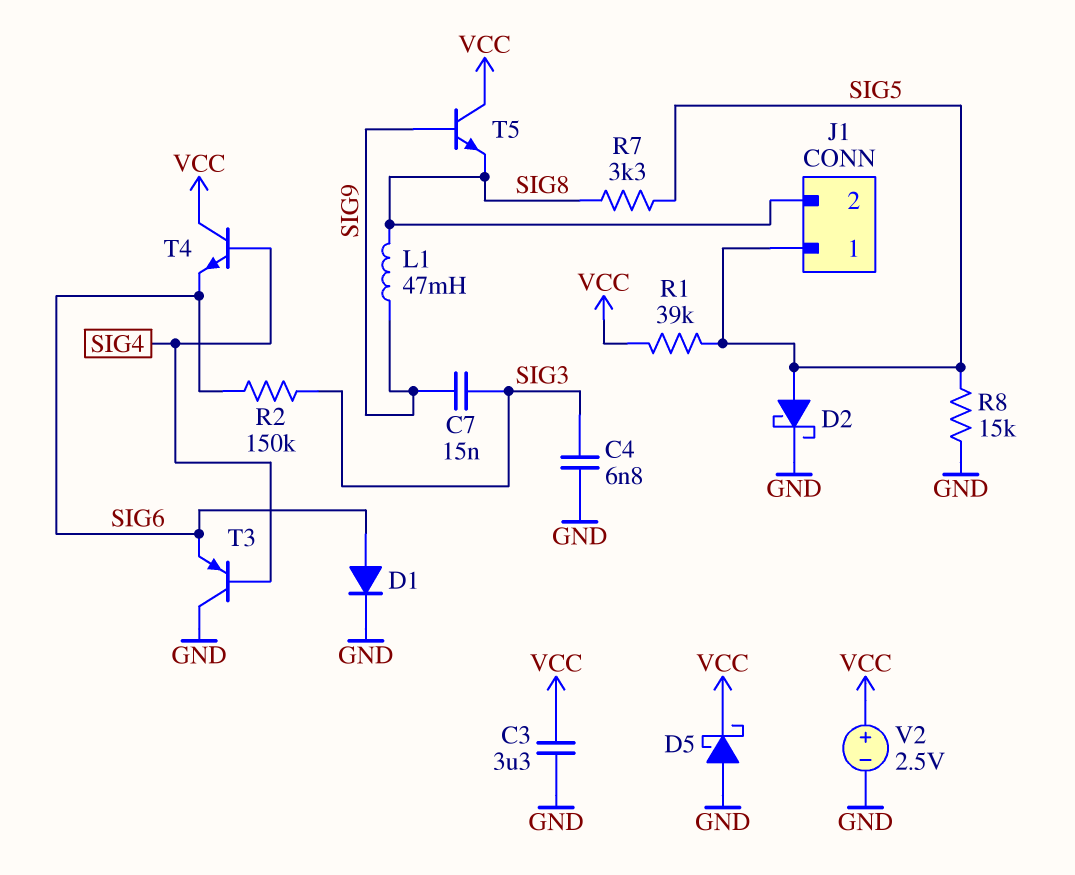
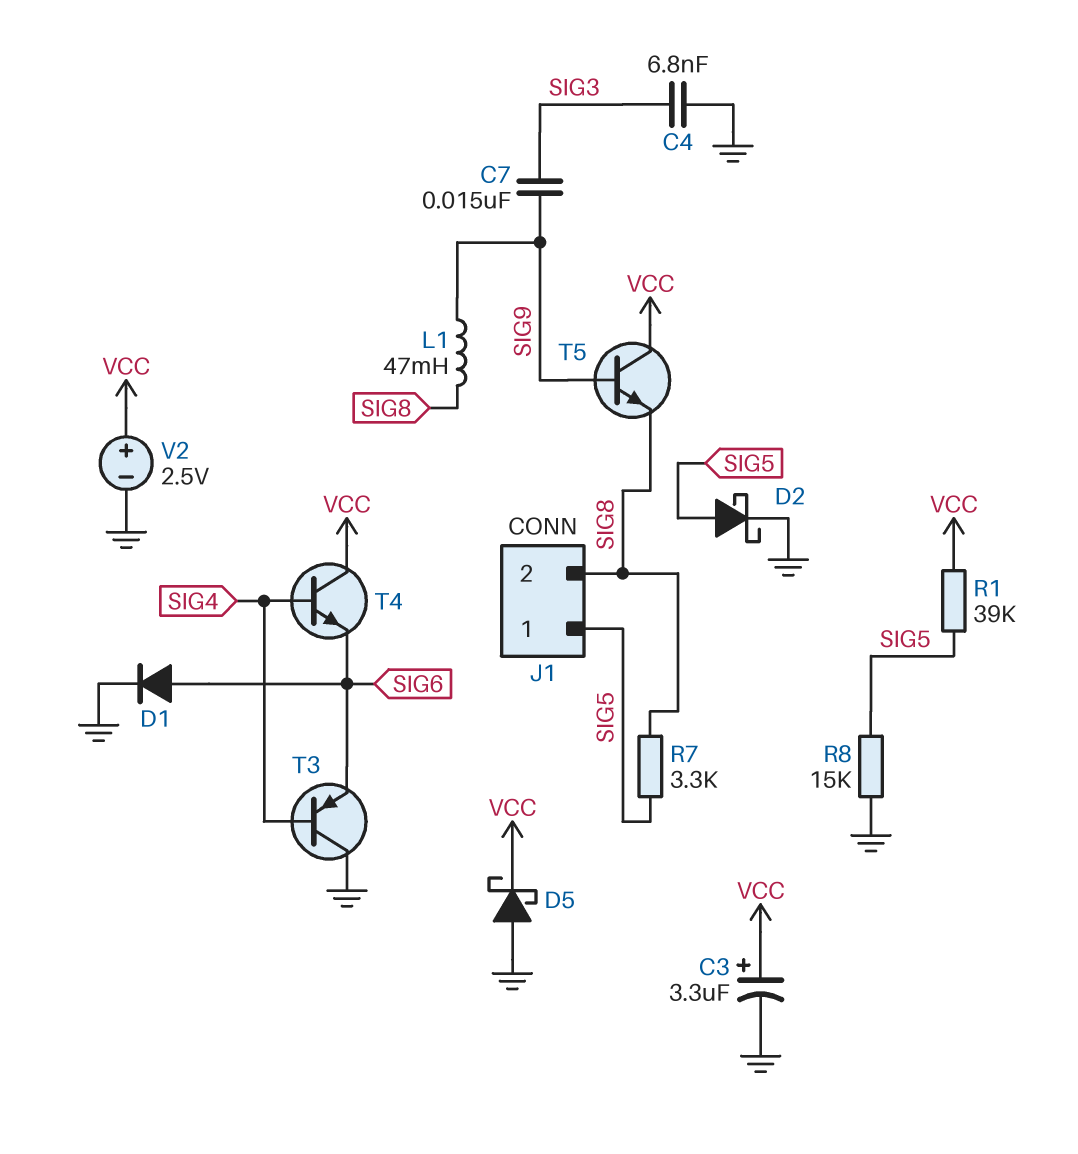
C3: 3.3uF (GND, VCC) -> 3.3uF (plus VCC, minus GND)
R2: 150k (SIG3, SIG6) -> none

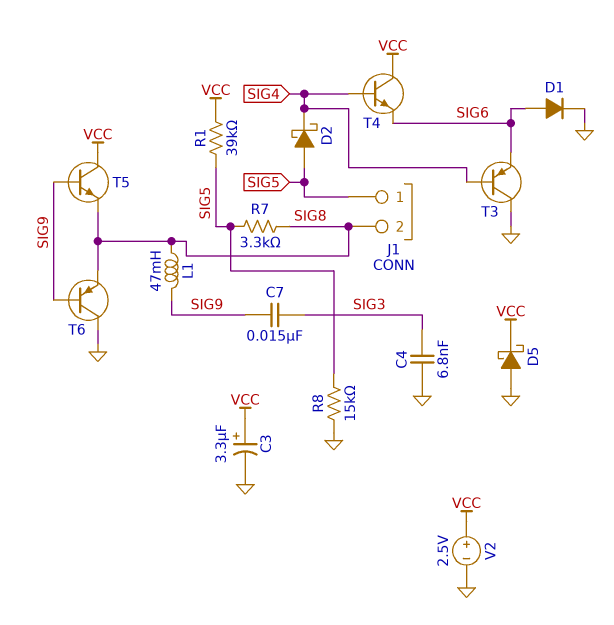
D2: schottky (A SIG5, K GND) -> schottky (A SIG5, K SIG4)
T6: none -> PNP (B SIG9, C GND, E SIG8)

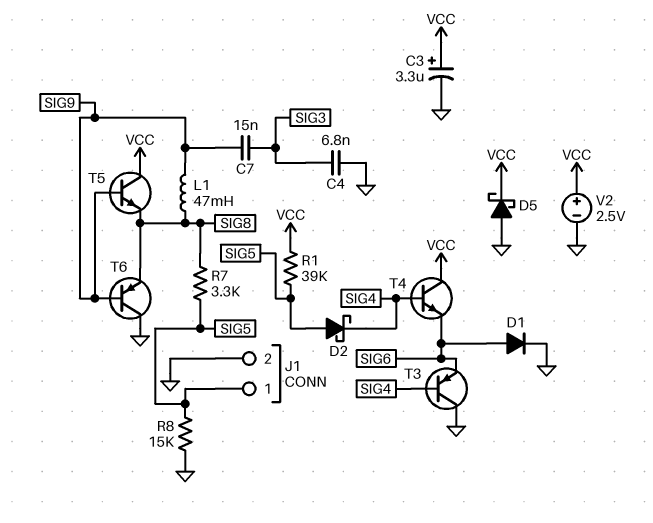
J1 pin 2: SIG8 -> GND

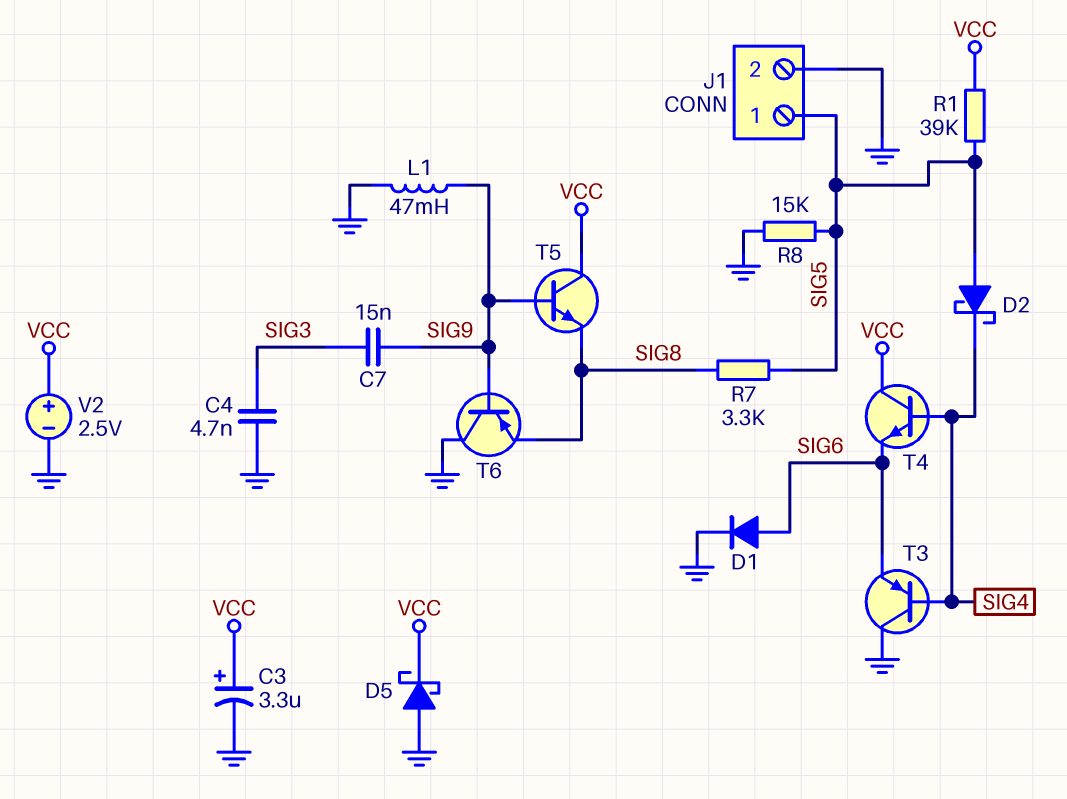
C4: 6.8nF (GND, SIG3) -> 4.7nF (GND, SIG3)
L1: 47mH (SIG8, SIG9) -> 47mH (GND, SIG9)

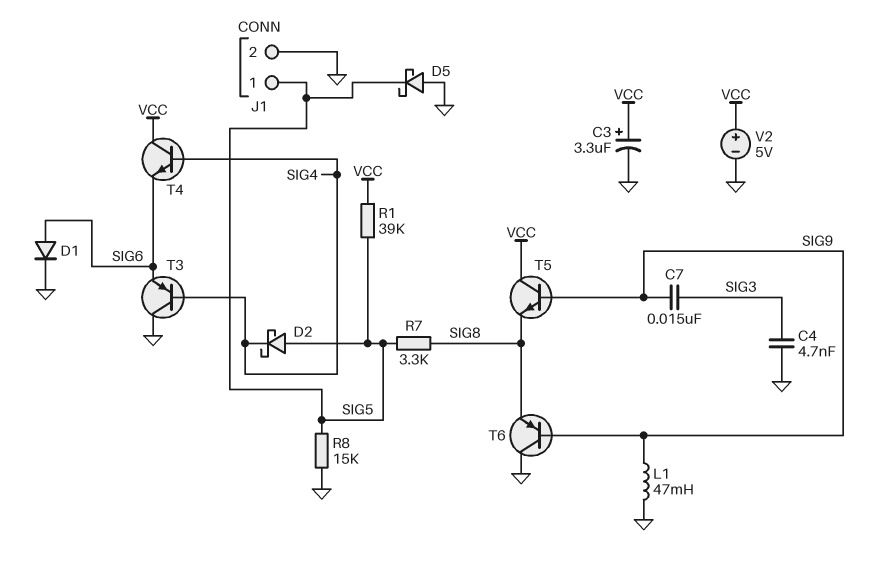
D5: schottky (A GND, K VCC) -> schottky (A GND, K SIG5)
V2: 2.5V (plus VCC, minus GND) -> 5V (plus VCC, minus GND)

